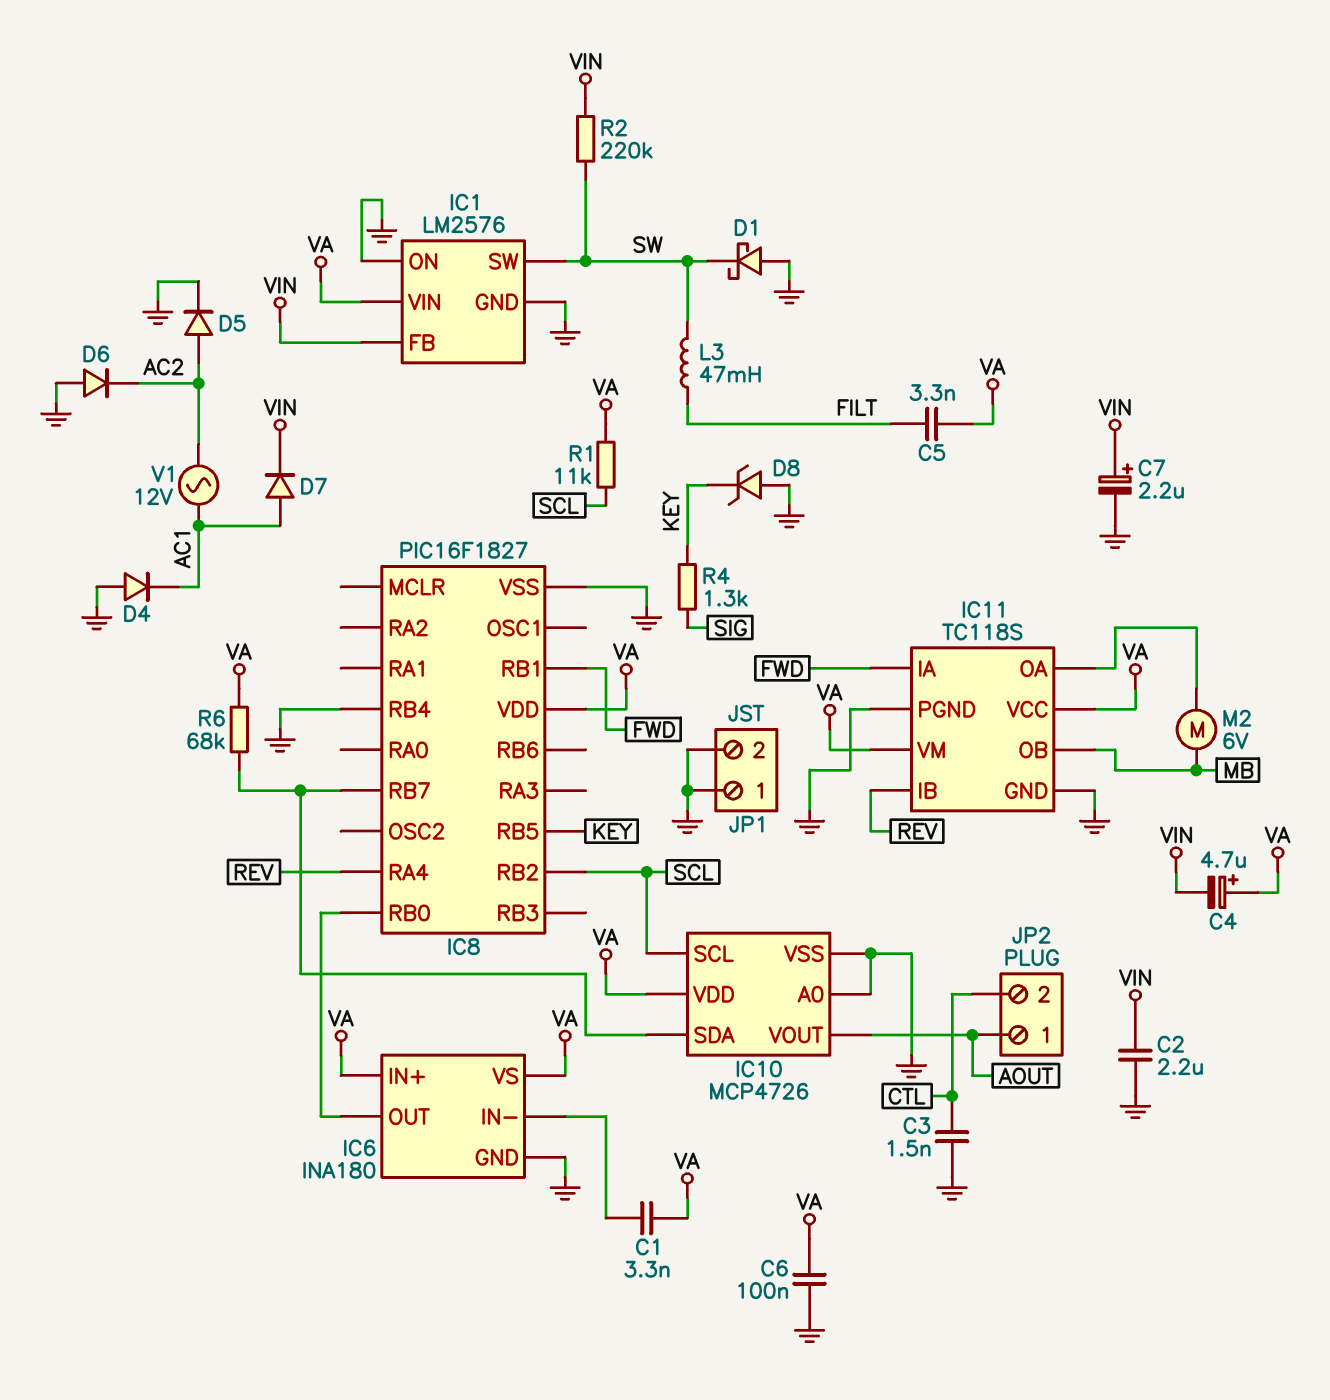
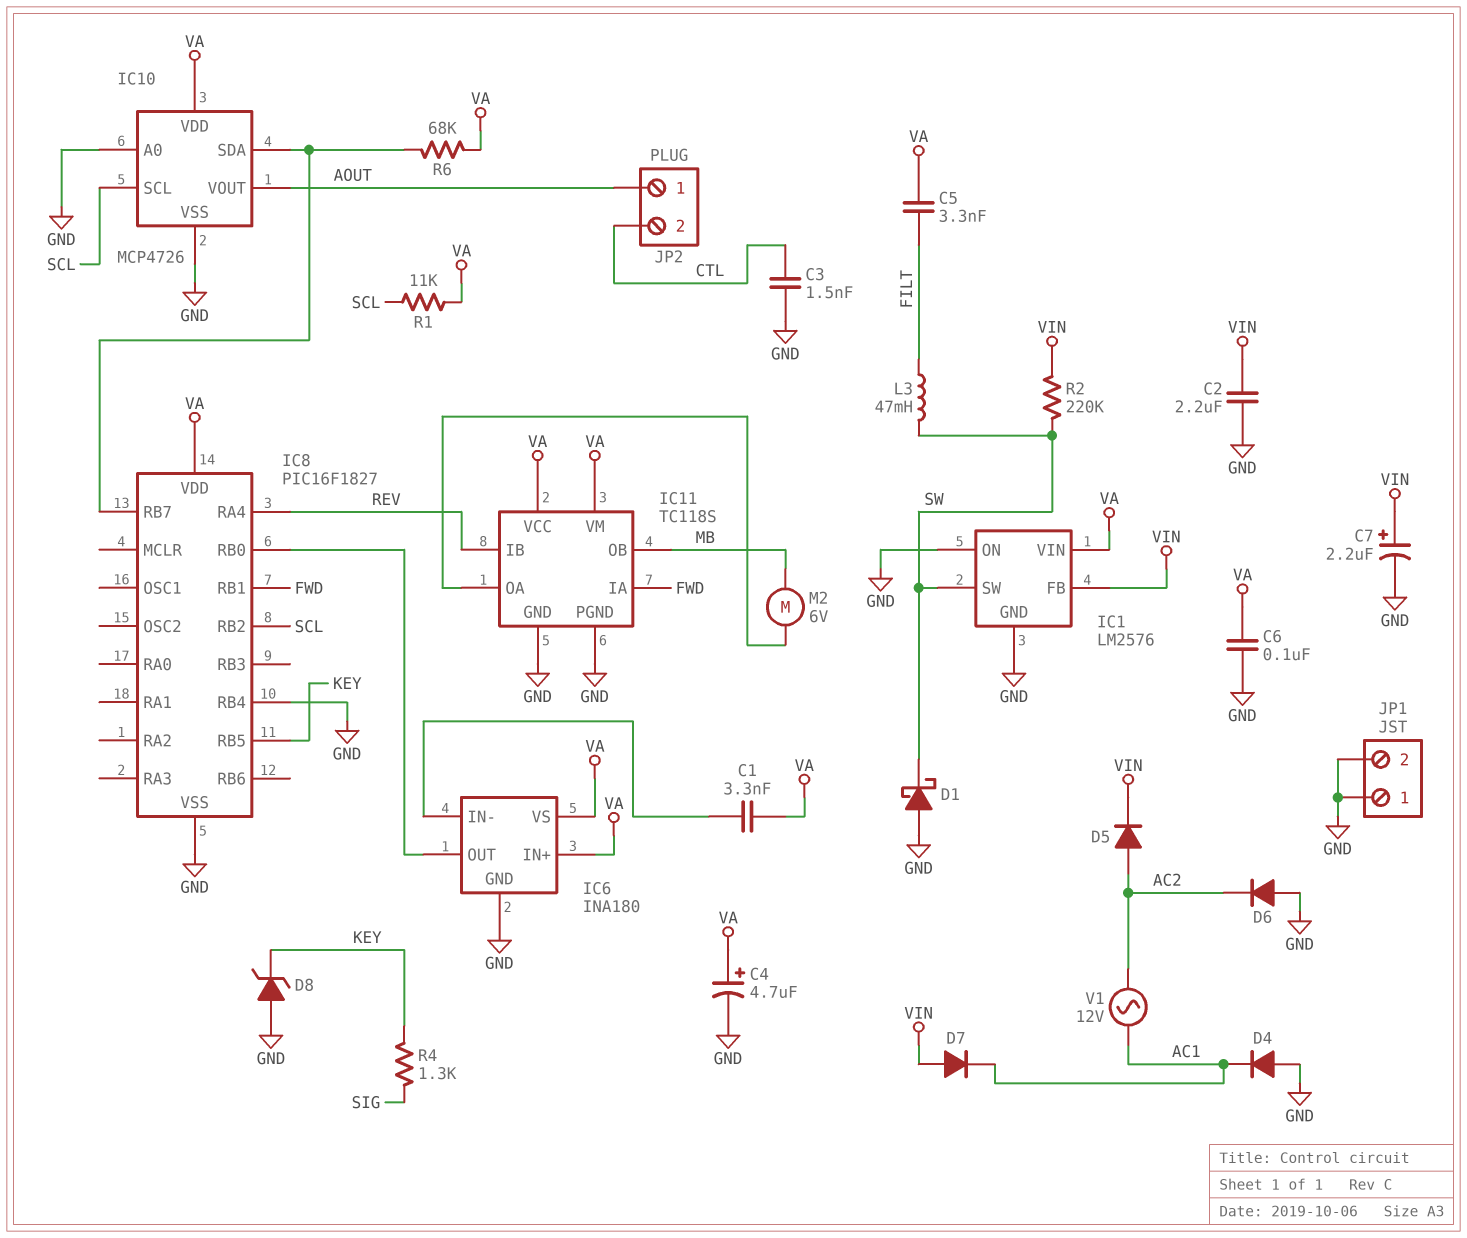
C4: 4.7uF (plus VA, minus VIN) -> 4.7uF (plus VA, minus GND)
D5: diode (A AC2, K GND) -> diode (A AC2, K VIN)
D7: diode (A AC1, K VIN) -> diode (A VIN, K AC1)

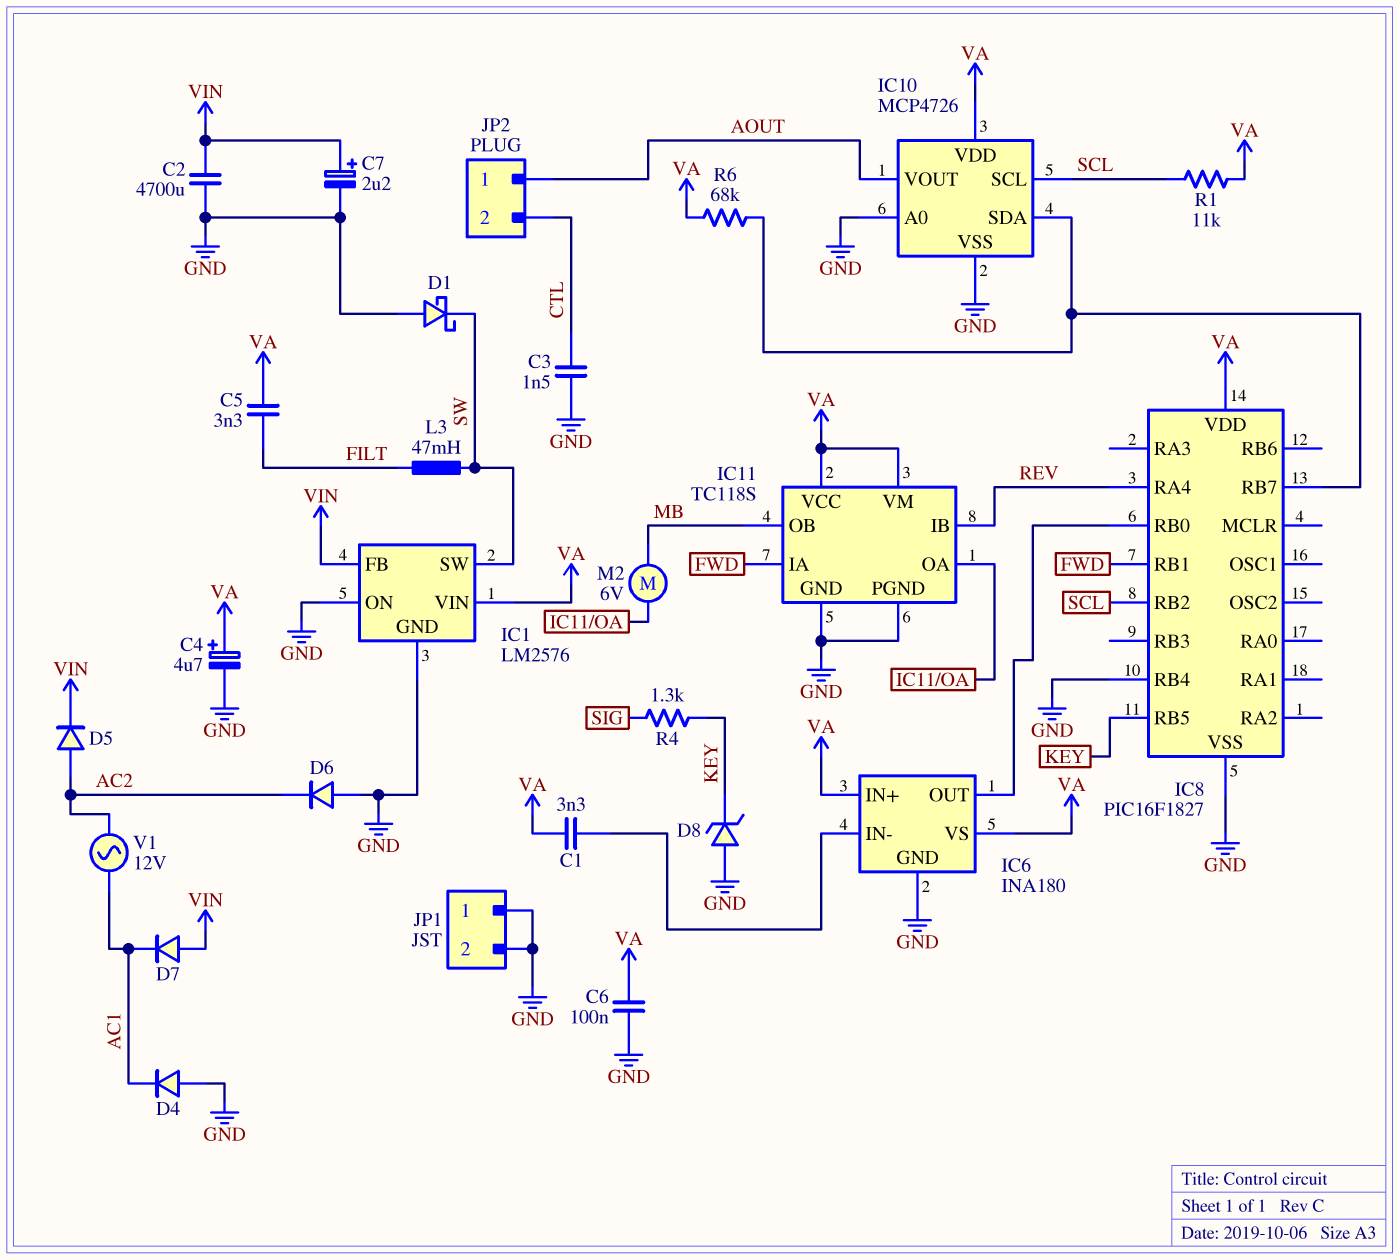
C2: 2.2uF (GND, VIN) -> 4700uF (GND, VIN)
R2: 220k (SW, VIN) -> none

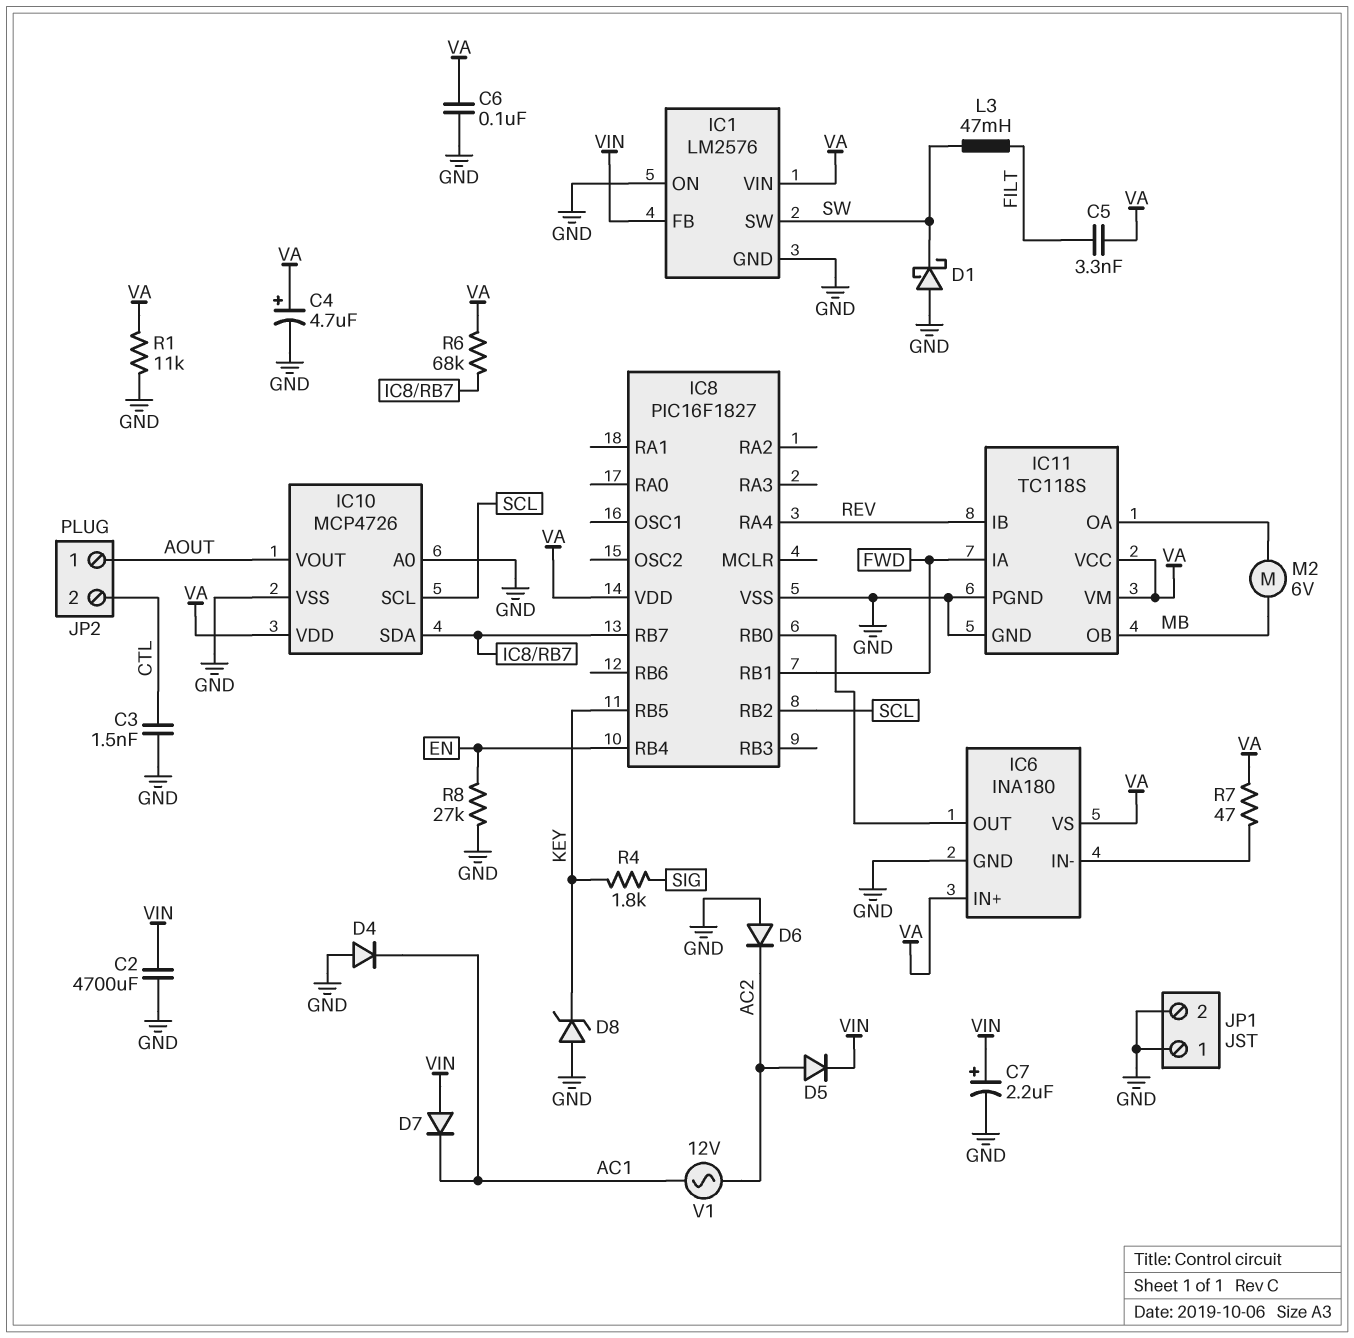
C1: 3.3nF (IC6/IN-, VA) -> none
IC8 pin RB4: GND -> EN
R1: 11k (SCL, VA) -> 11k (GND, VA)
R4: 1.3k (KEY, SIG) -> 1.8k (KEY, SIG)
R7: none -> 47 (IC6/IN-, VA)
R8: none -> 27k (EN, GND)

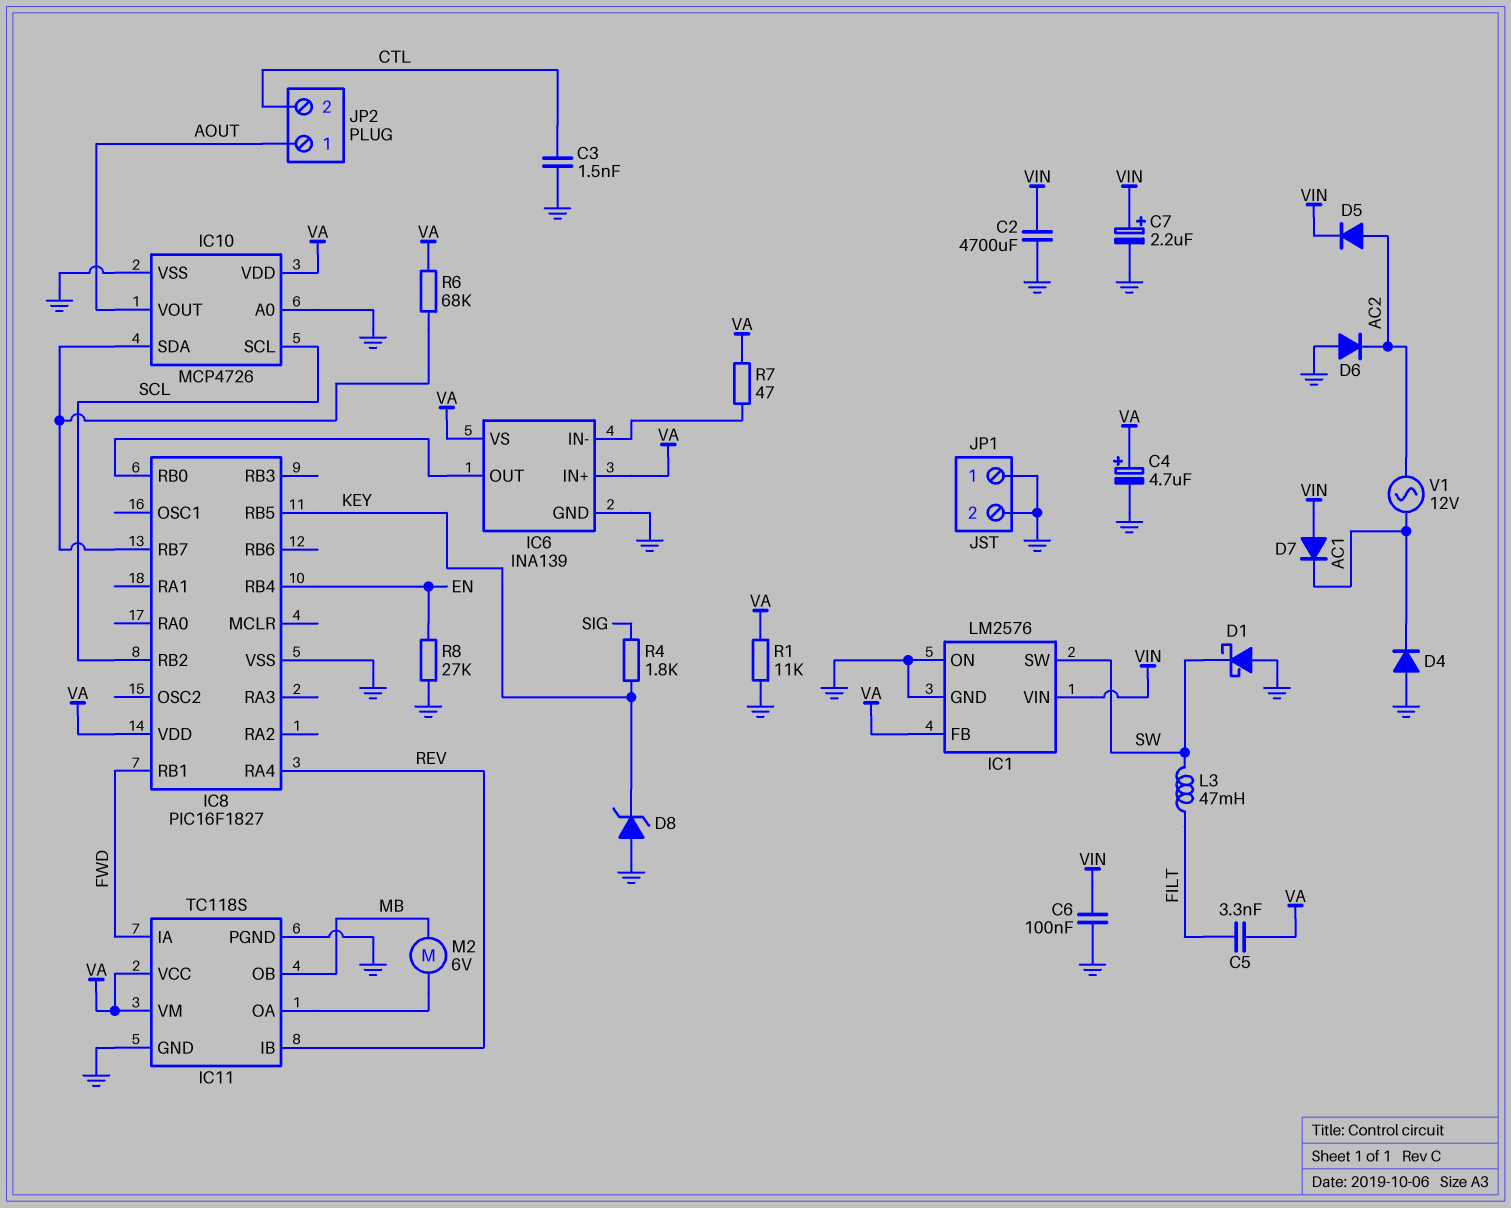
C6: 100nF (GND, VA) -> 100nF (GND, VIN)
IC1 pin FB: VIN -> VA
IC1 pin VIN: VA -> VIN
IC6: INA180 -> INA139

